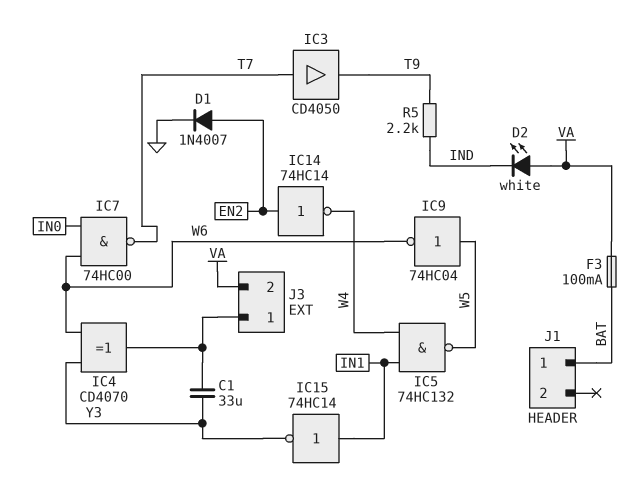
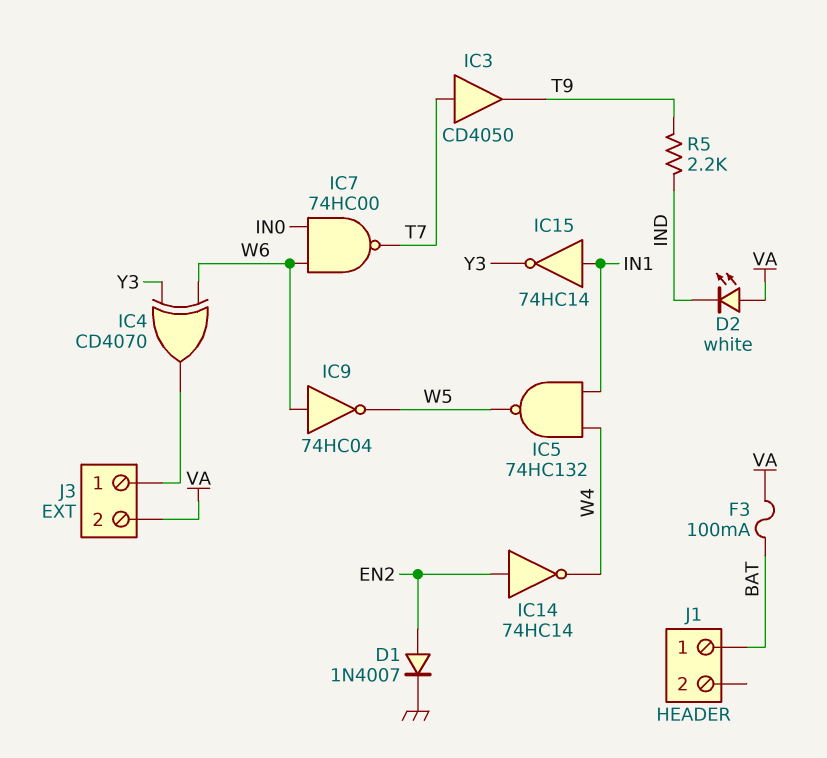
C1: 33uF (J3/1, Y3) -> none
IC9: NOT 74HC04 (in W5, out W6) -> NOT 74HC04 (in W6, out W5)

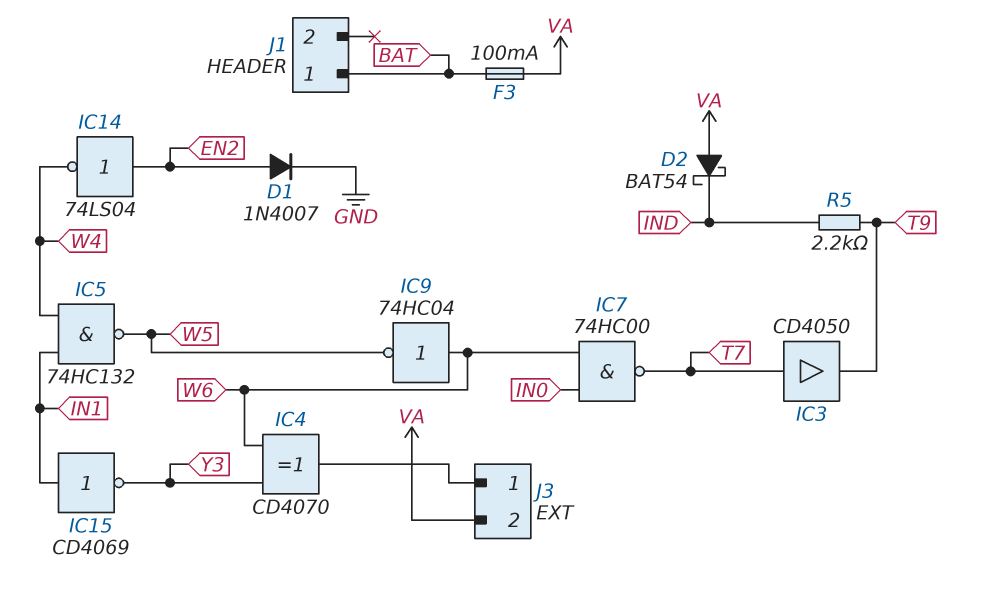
D2: LED white (A VA, K IND) -> schottky BAT54 (A VA, K IND)
IC14: NOT 74HC14 (in EN2, out W4) -> NOT 74LS04 (in EN2, out W4)
IC15: NOT 74HC14 (in IN1, out Y3) -> NOT CD4069 (in IN1, out Y3)

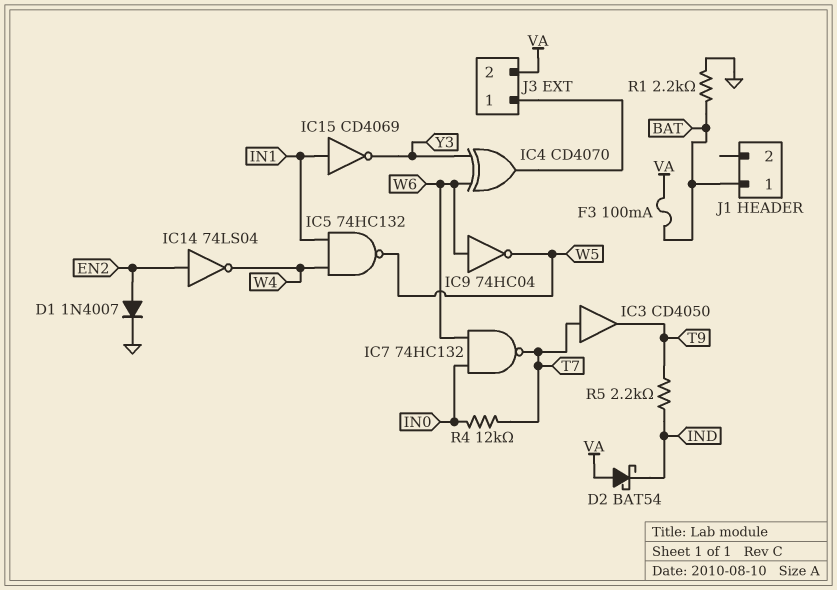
IC7: NAND 74HC00 (in IN0, in W6, out T7) -> NAND 74HC132 (in IN0, in W6, out T7)
R1: none -> 2.2k (BAT, GND)
R4: none -> 12k (IN0, T7)

